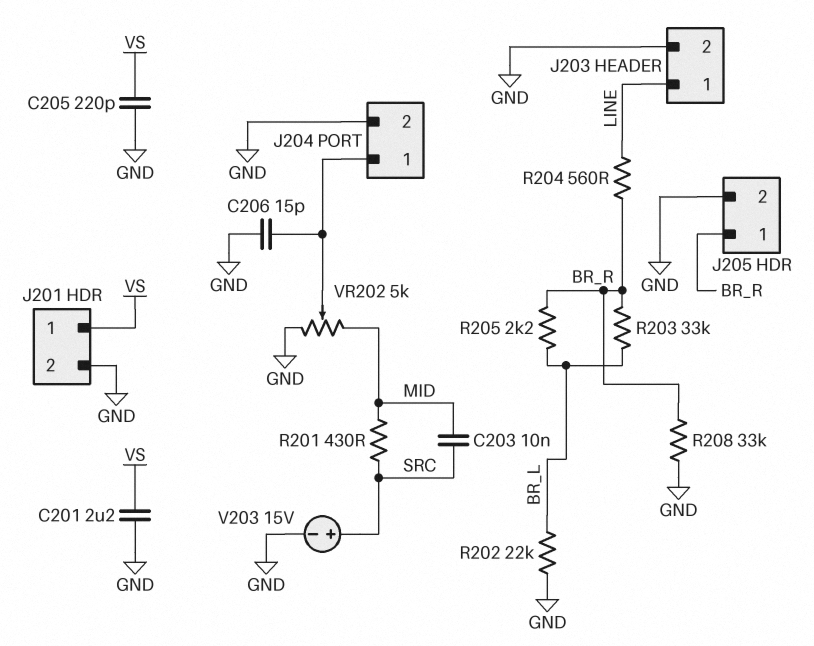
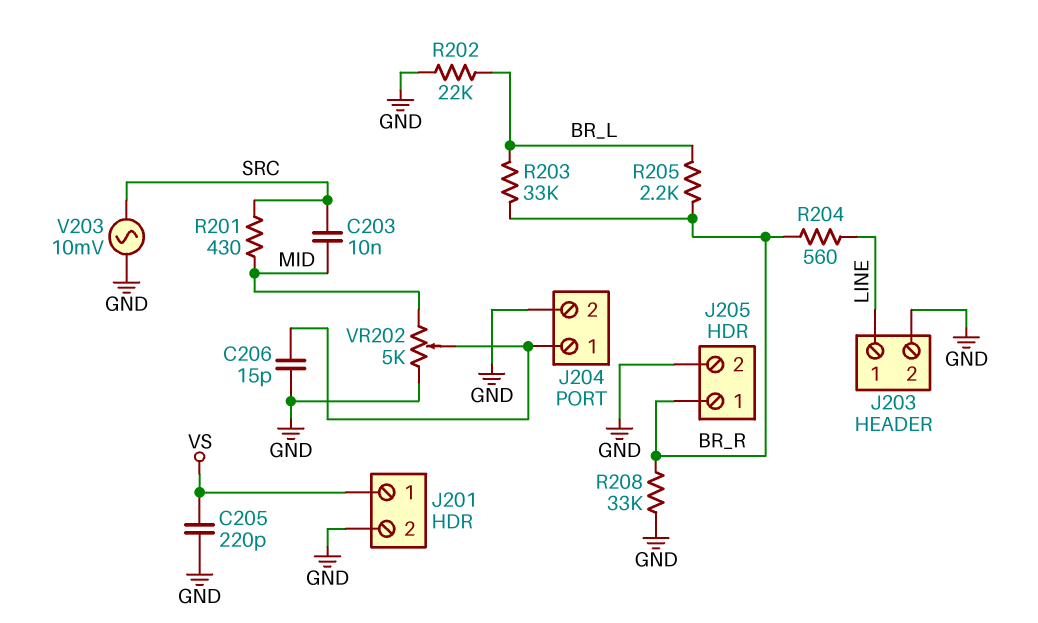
C201: 2.2uF (GND, VS) -> none
V203: 15V (plus SRC, minus GND) -> AC 10mV (GND, SRC)

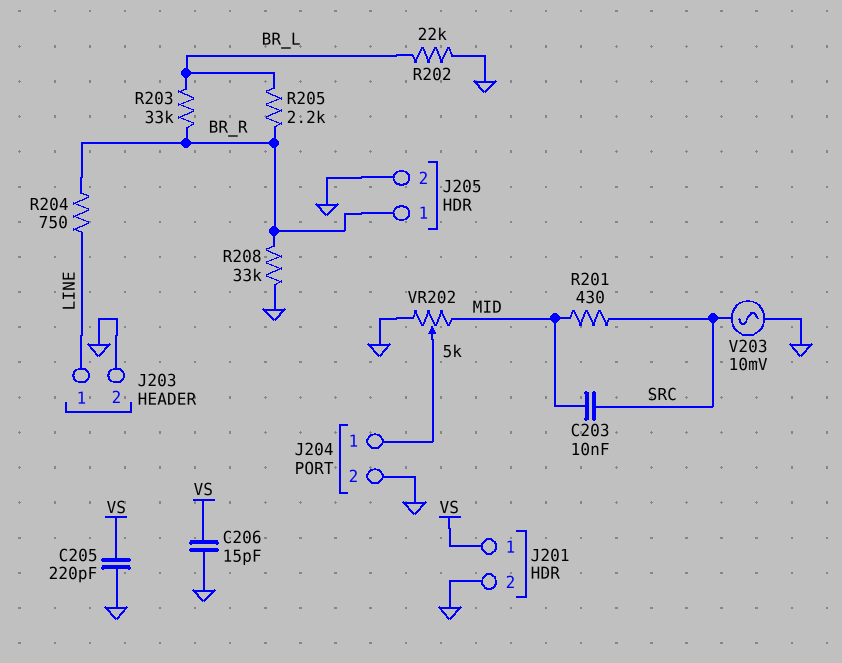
C206: 15pF (GND, J204/1) -> 15pF (GND, VS)
R204: 560 (BR_R, LINE) -> 750 (BR_R, LINE)

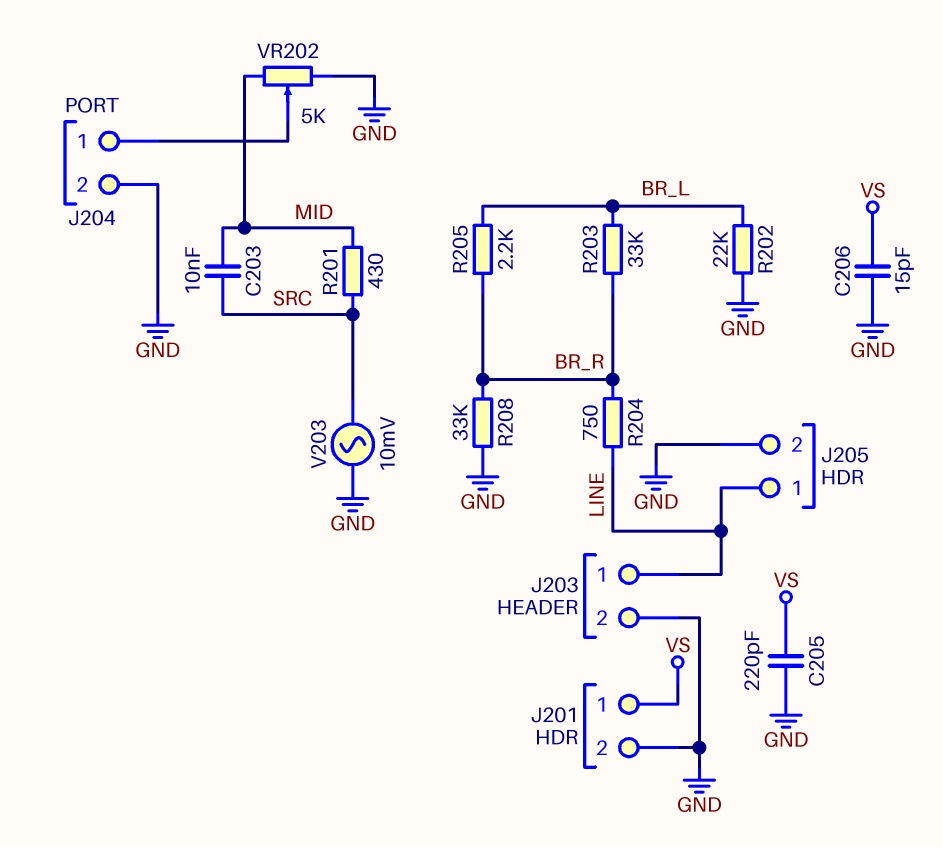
J205 pin 1: BR_R -> LINE

